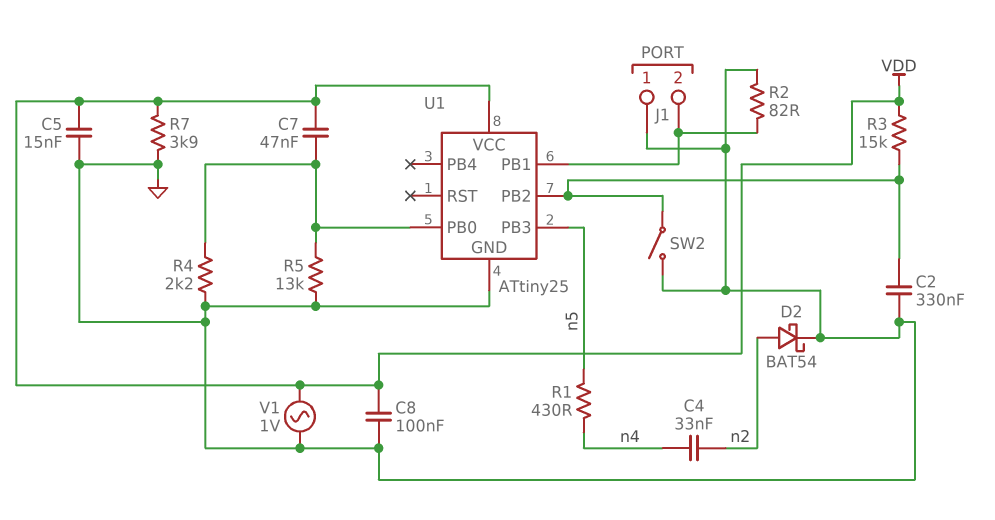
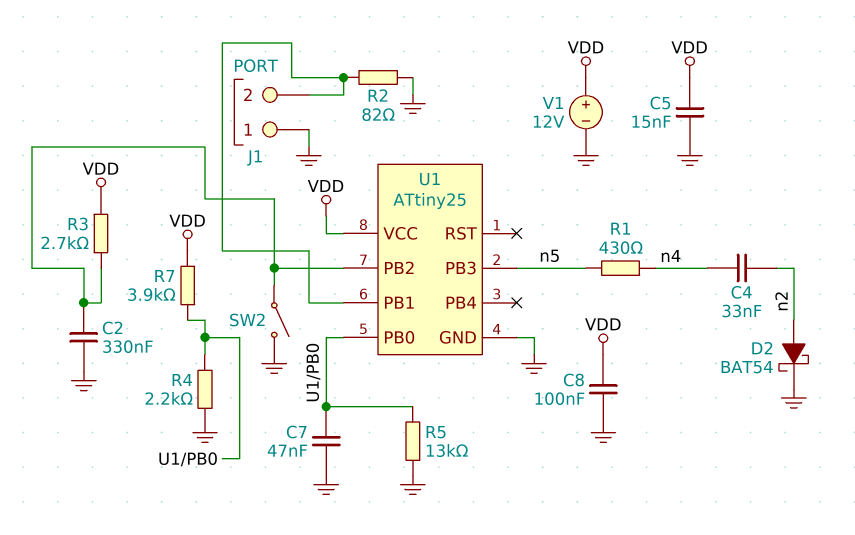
C7: 47nF (U1/PB0, VDD) -> 47nF (GND, U1/PB0)
R3: 15k (U1/PB2, VDD) -> 2.7k (U1/PB2, VDD)
R7: 3.9k (GND, VDD) -> 3.9k (U1/PB0, VDD)
V1: AC 1V (GND, VDD) -> 12V (plus VDD, minus GND)

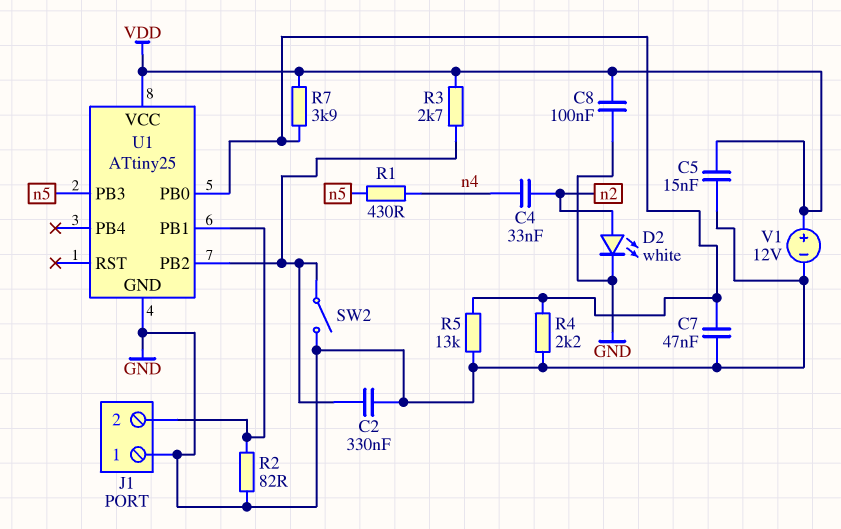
D2: schottky BAT54 (A n2, K GND) -> LED white (A n2, K GND)

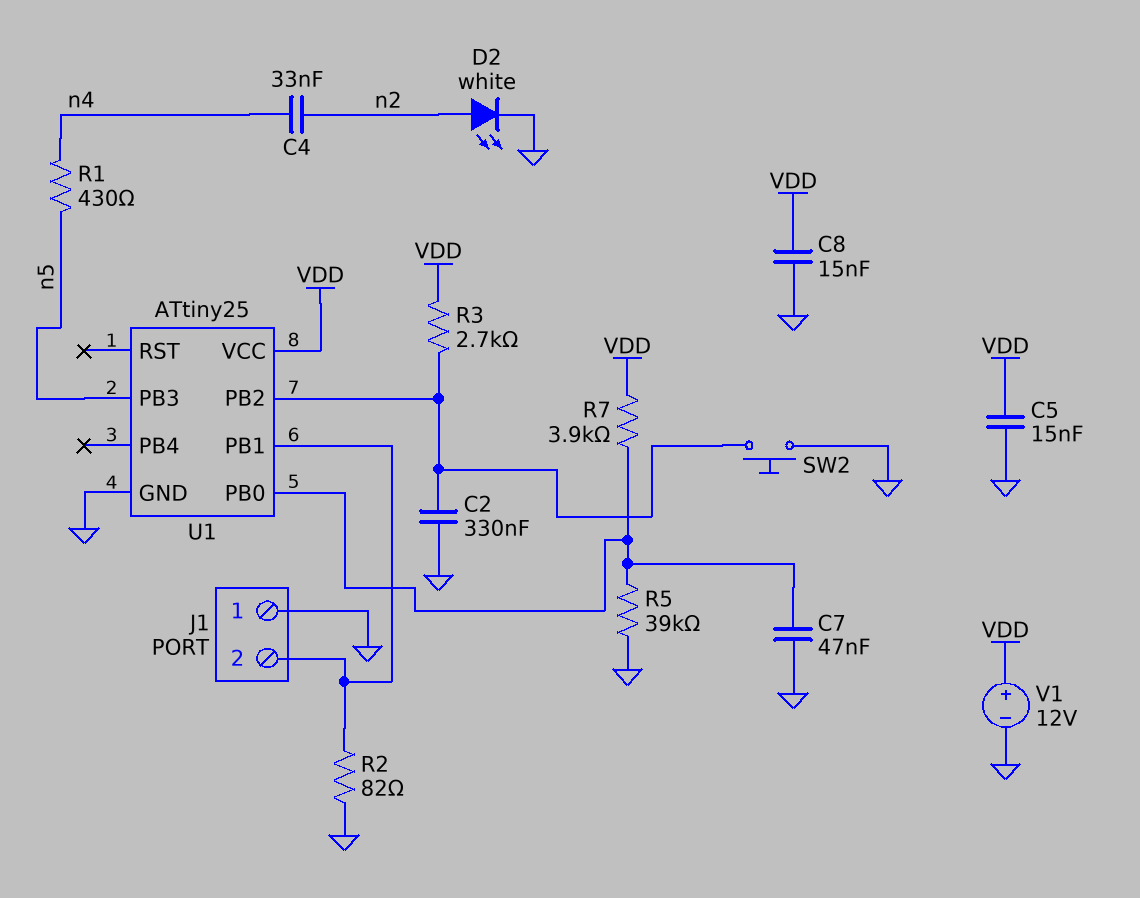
C8: 100nF (GND, VDD) -> 15nF (GND, VDD)
R4: 2.2k (GND, U1/PB0) -> none
R5: 13k (GND, U1/PB0) -> 39k (GND, U1/PB0)
SW2: switch (GND, U1/PB2) -> button (GND, U1/PB2)

